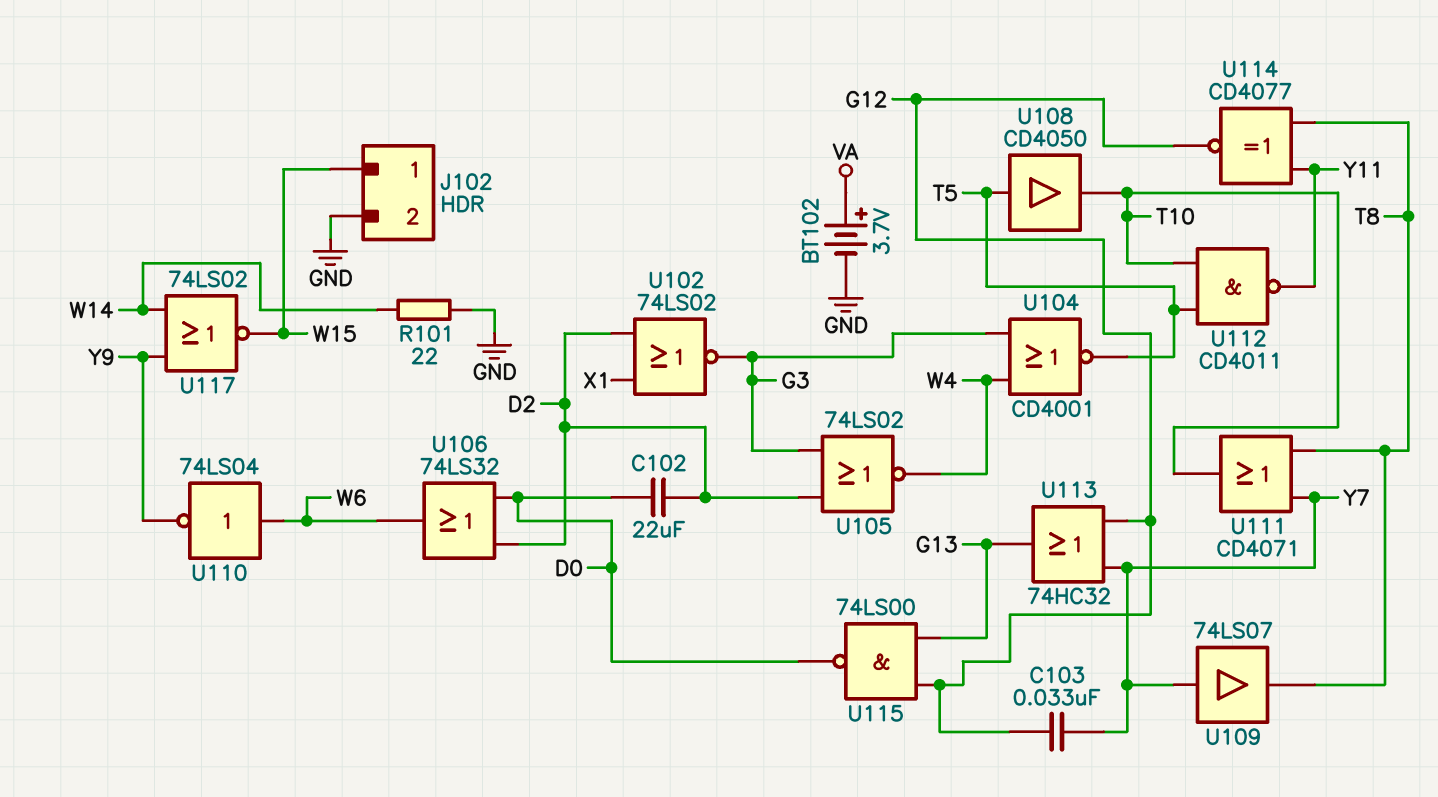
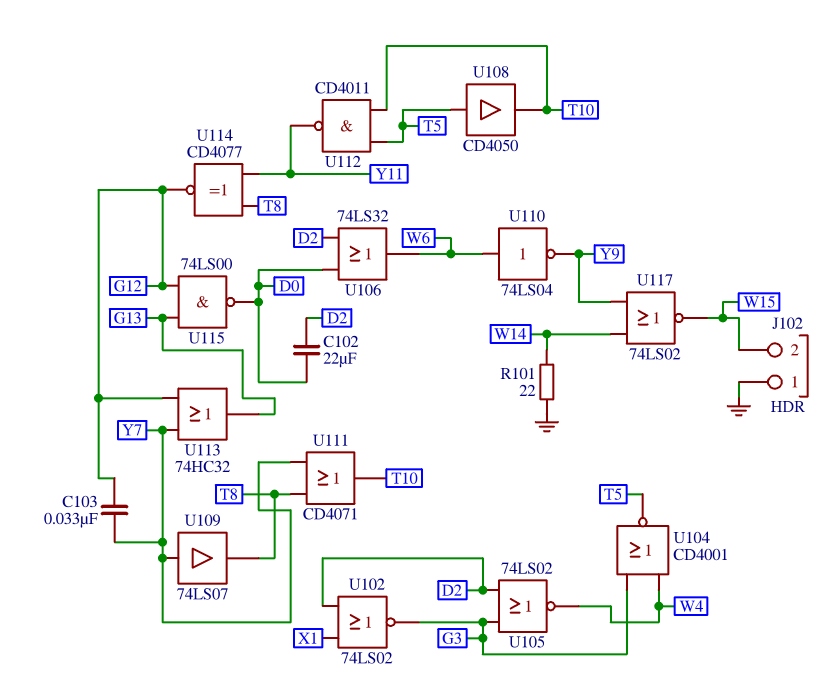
BT102: 3.7V (plus VA, minus GND) -> none
J102 pin 1: W15 -> GND
J102 pin 2: GND -> W15

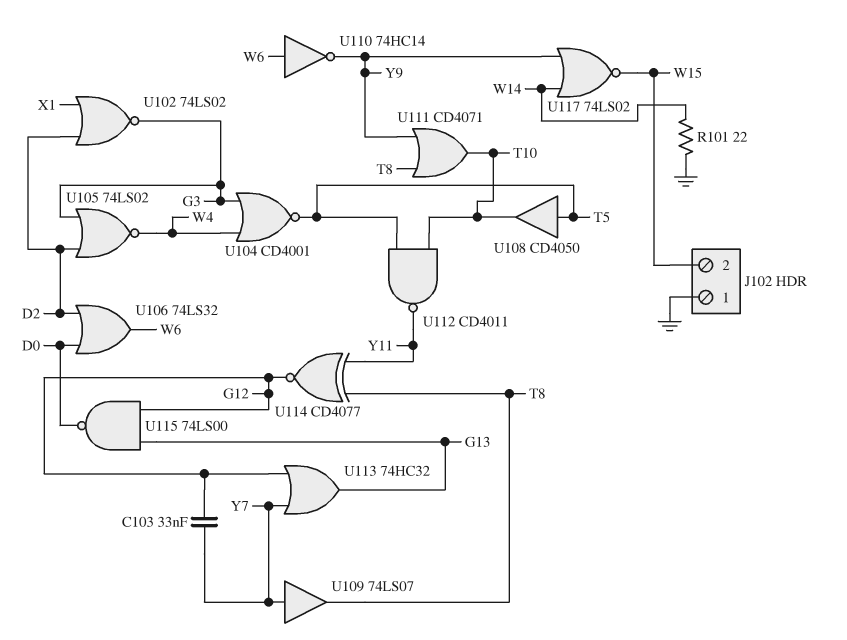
C102: 22uF (D0, D2) -> none
U110: NOT 74LS04 (in W6, out Y9) -> NOT 74HC14 (in W6, out Y9)
U111: OR CD4071 (in T8, in Y7, out T10) -> OR CD4071 (in T8, in Y9, out T10)

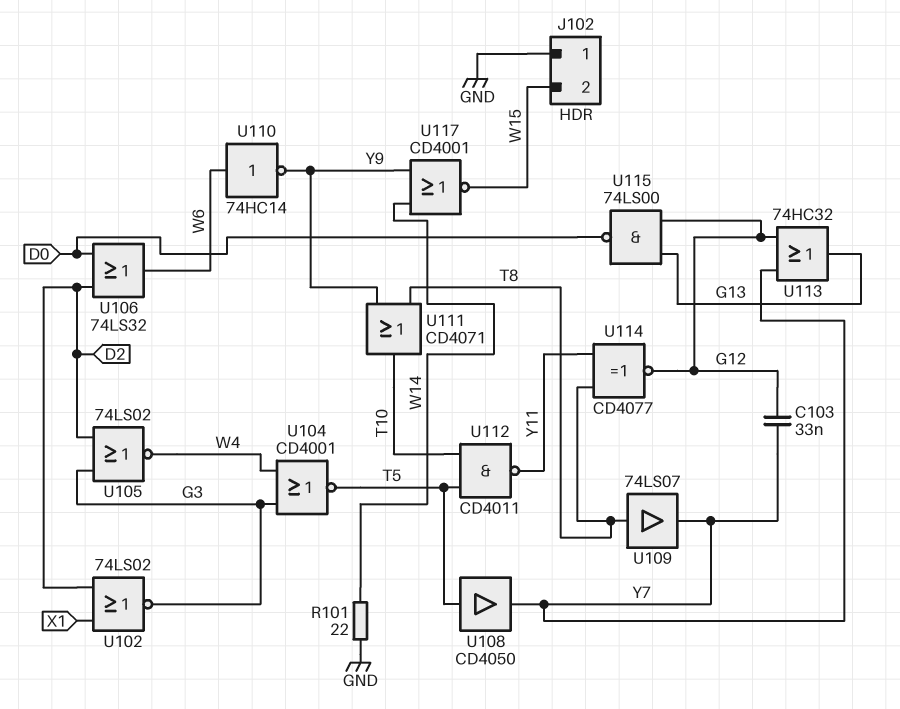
U108: buffer CD4050 (in T5, out T10) -> buffer CD4050 (in T5, out Y7)
U109: buffer 74LS07 (in Y7, out T8) -> buffer 74LS07 (in T8, out Y7)
U117: NOR 74LS02 (in W14, in Y9, out W15) -> NOR CD4001 (in W14, in Y9, out W15)

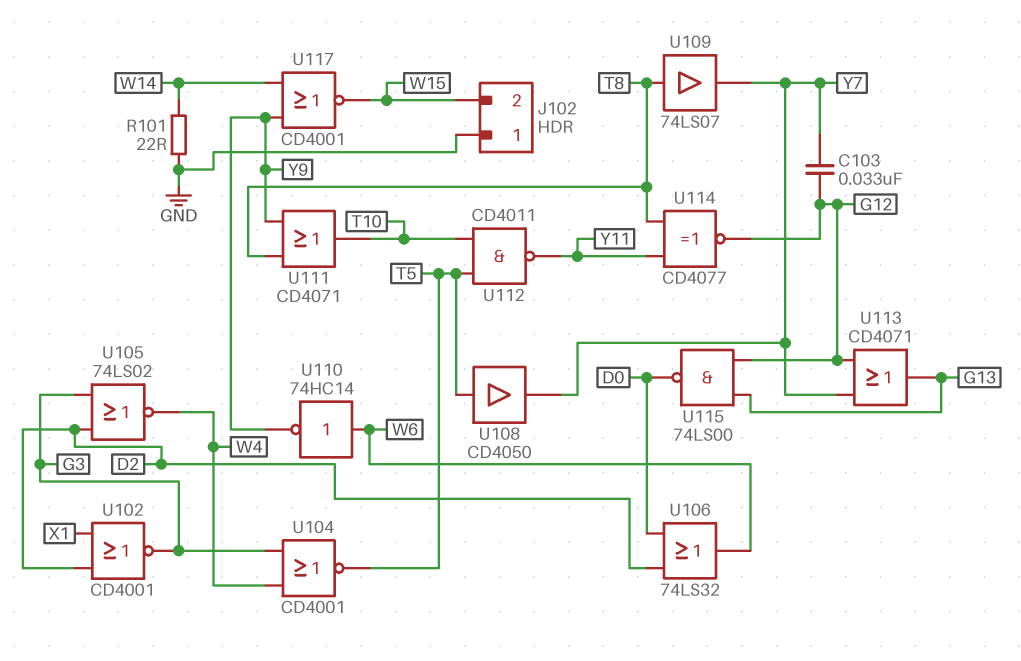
U102: NOR 74LS02 (in D2, in X1, out G3) -> NOR CD4001 (in D2, in X1, out G3)
U113: OR 74HC32 (in G12, in Y7, out G13) -> OR CD4071 (in G12, in Y7, out G13)

